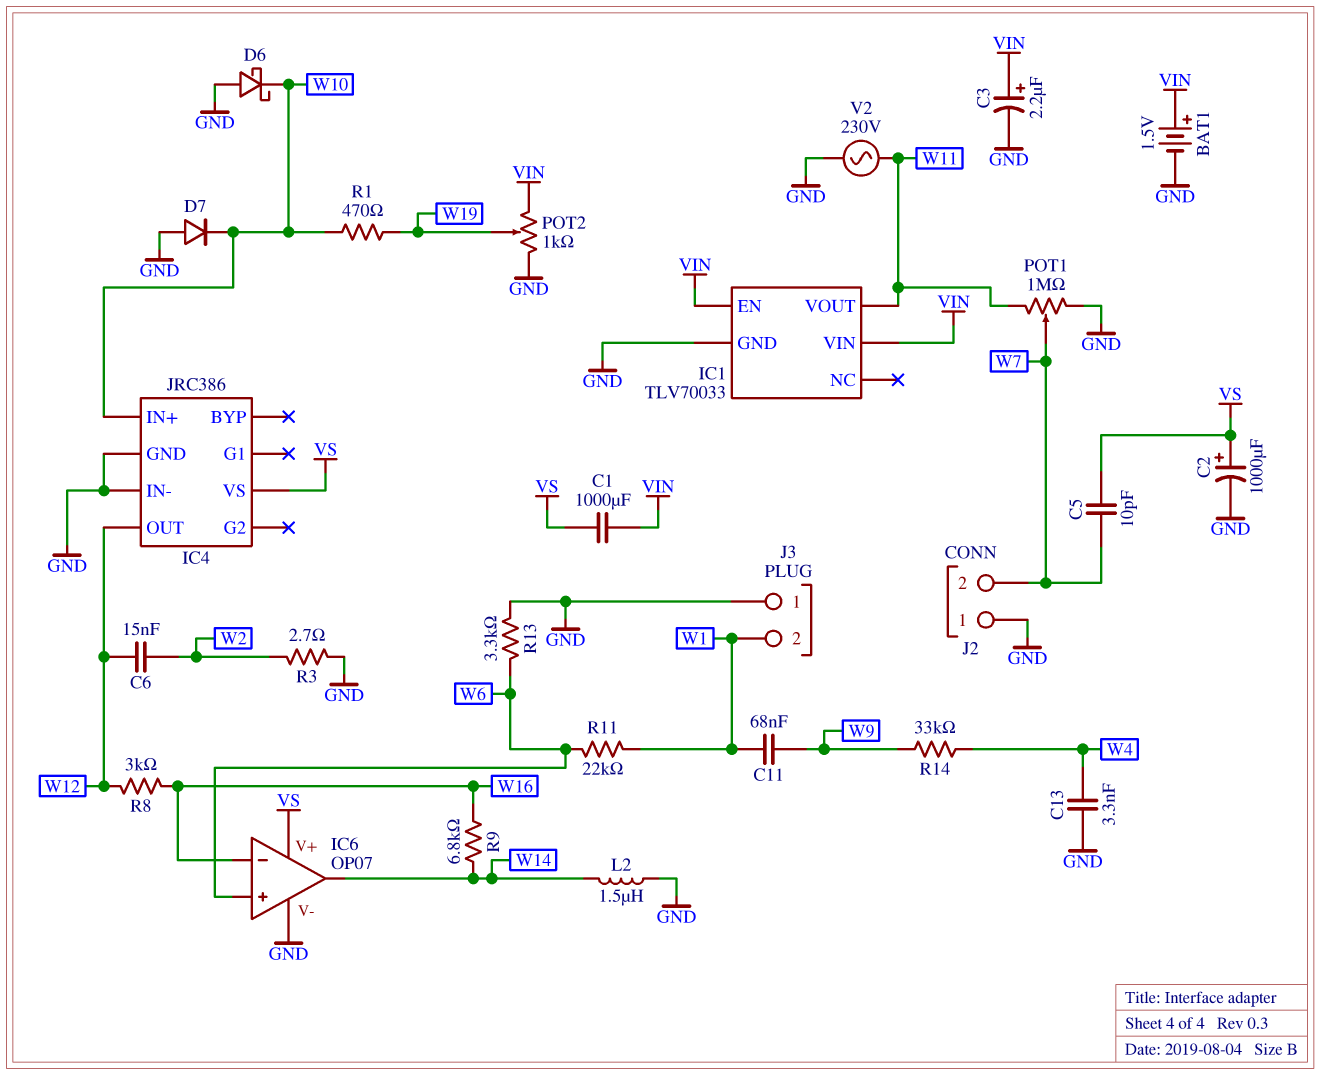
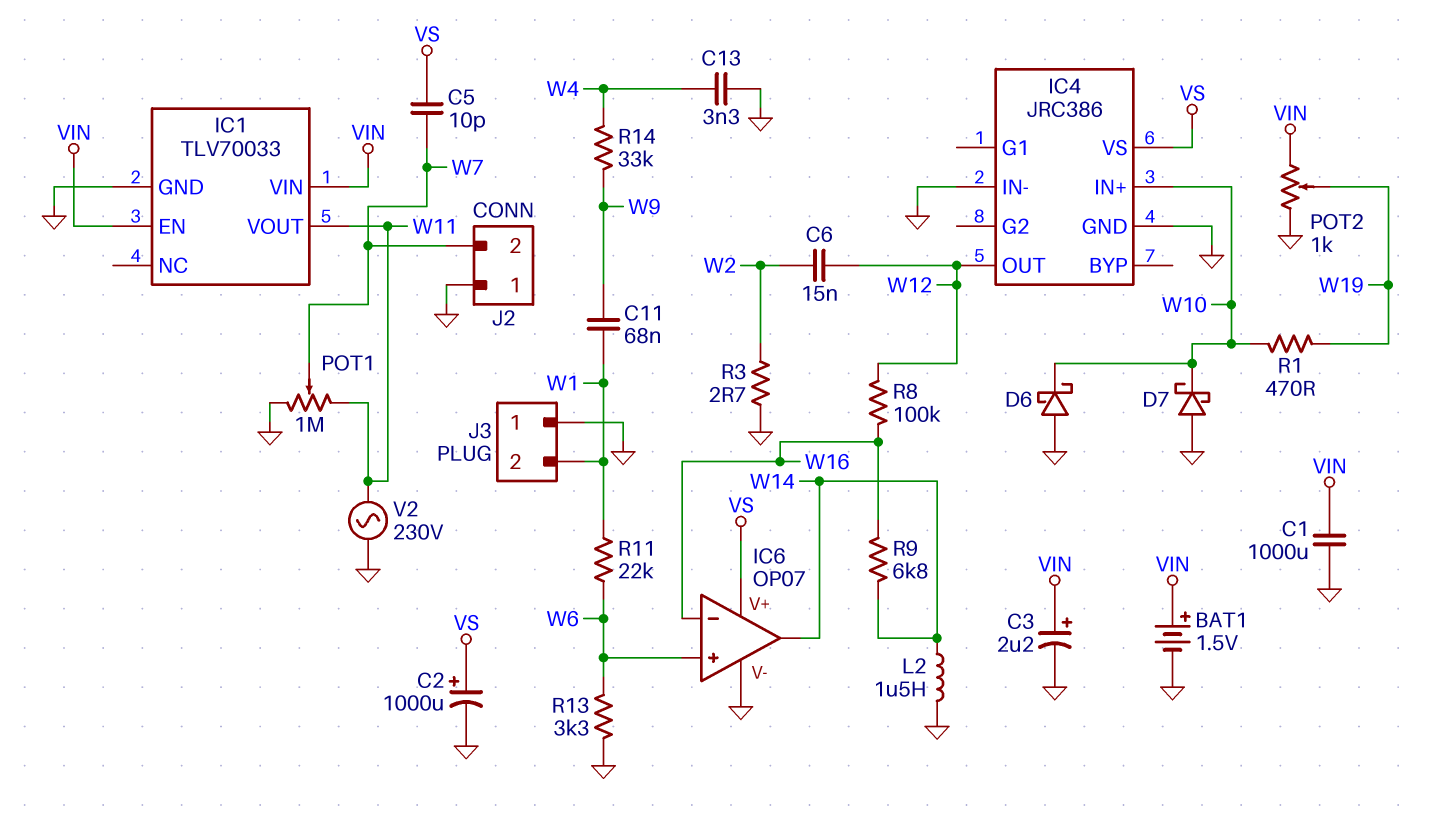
C1: 1000uF (VIN, VS) -> 1000uF (GND, VIN)
D7: diode (A GND, K W10) -> schottky (A GND, K W10)
R8: 3k (W12, W16) -> 100k (W12, W16)

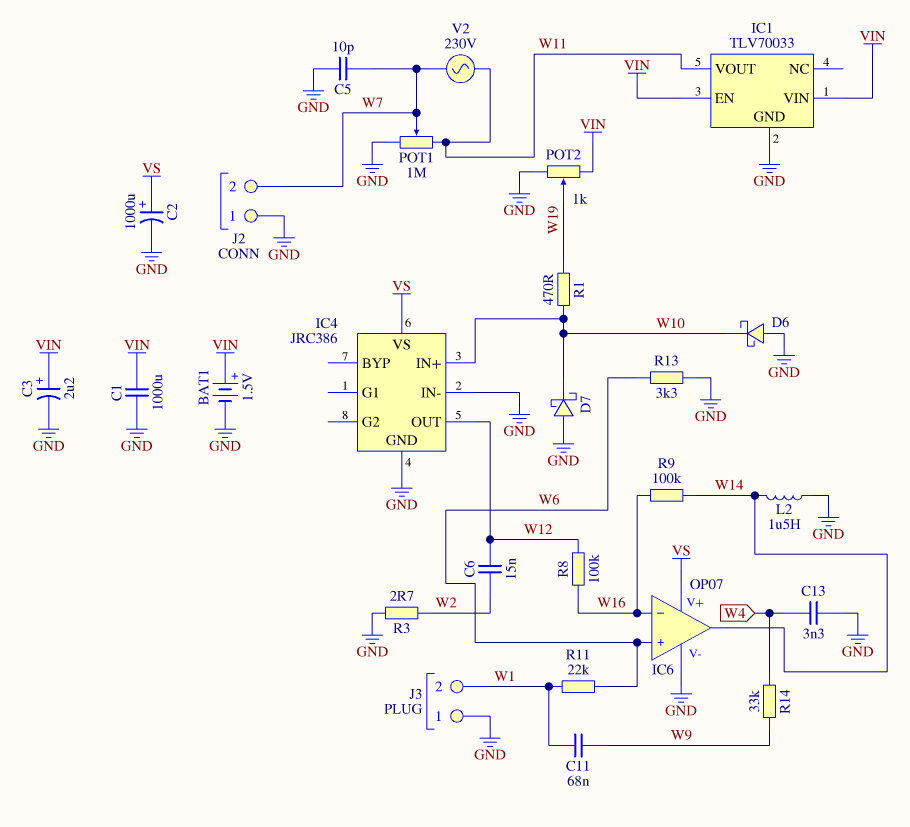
C5: 10pF (VS, W7) -> 10pF (GND, W7)
R9: 6.8k (W14, W16) -> 100k (W14, W16)
V2: AC 230V (GND, W11) -> AC 230V (W7, W11)

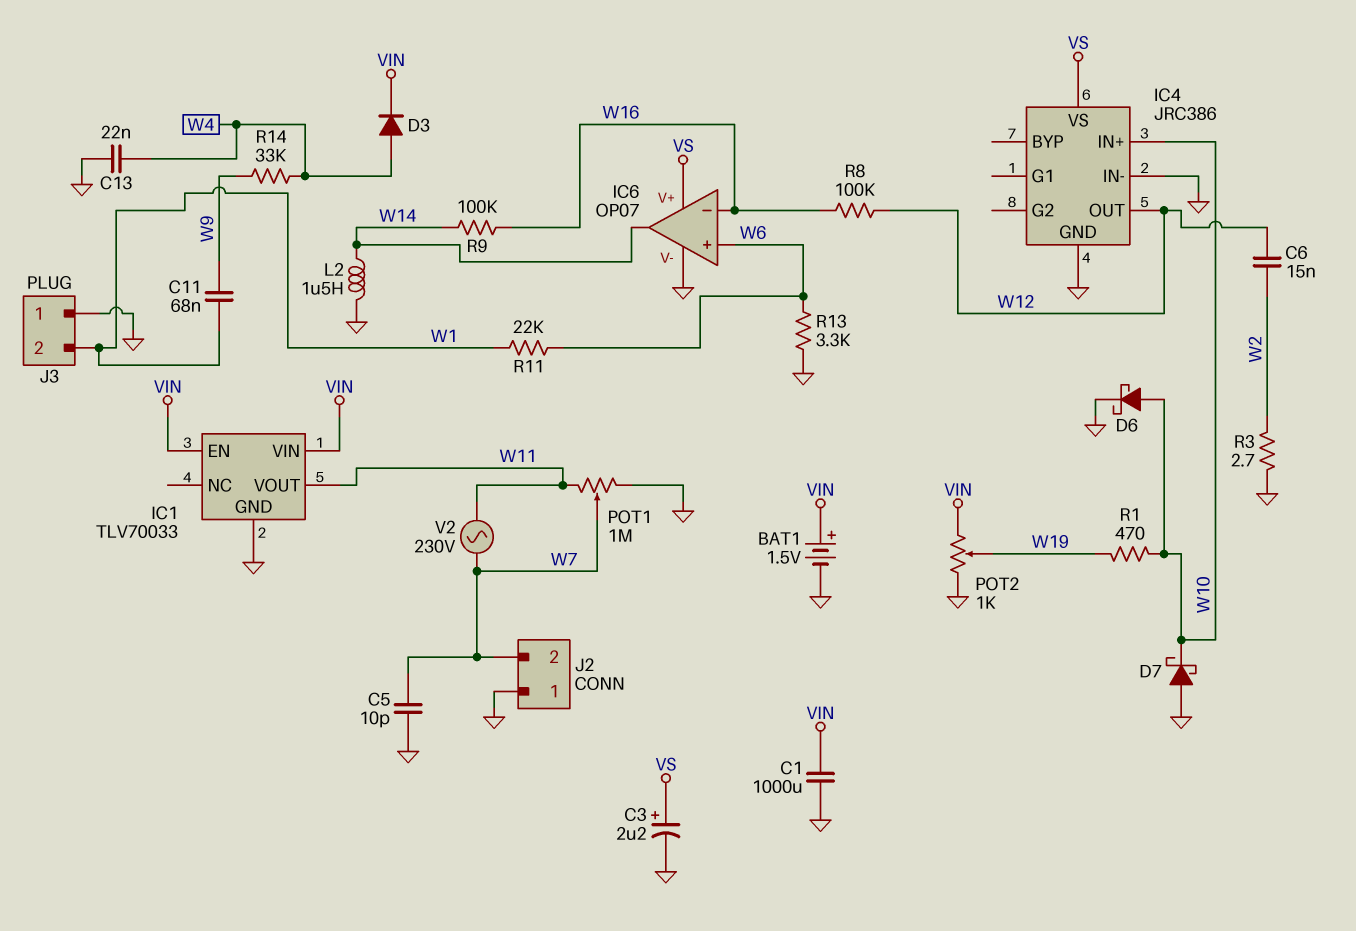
C2: 1000uF (plus VS, minus GND) -> none
C3: 2.2uF (plus VIN, minus GND) -> 2.2uF (plus VS, minus GND)
C13: 3.3nF (GND, W4) -> 22nF (GND, W4)
D3: none -> diode (A W4, K VIN)
D6: schottky (A GND, K W10) -> schottky (A W10, K GND)

